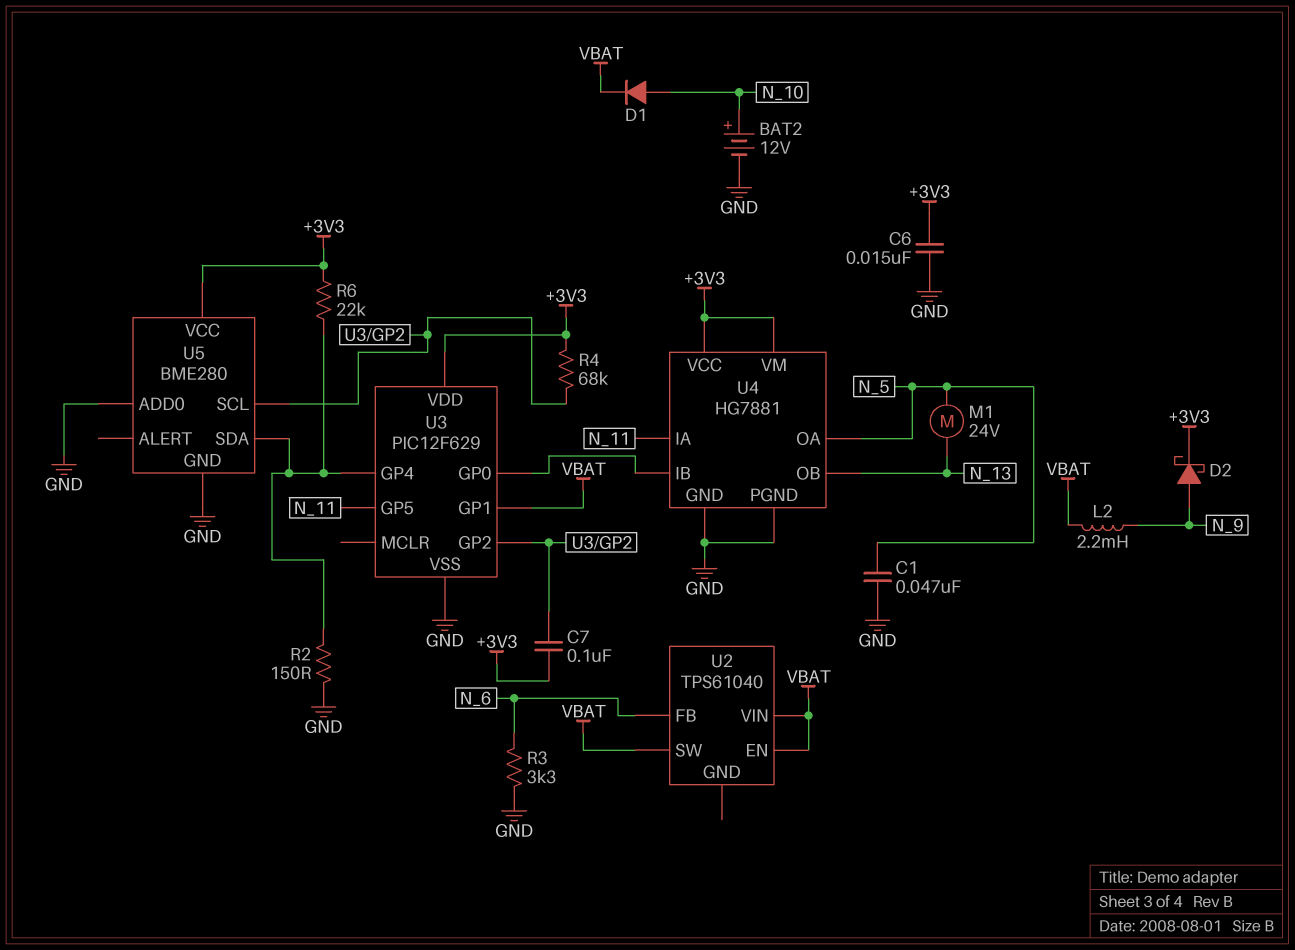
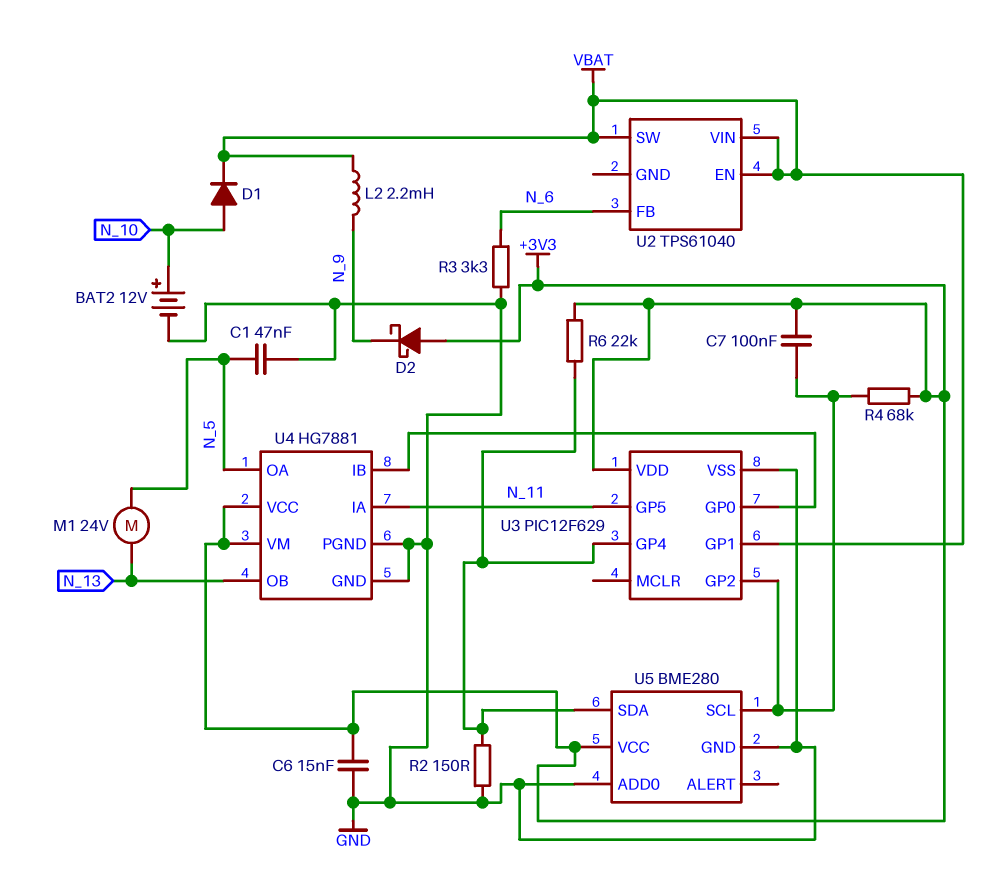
D2: schottky (A N_9, K +3V3) -> schottky (A +3V3, K N_9)

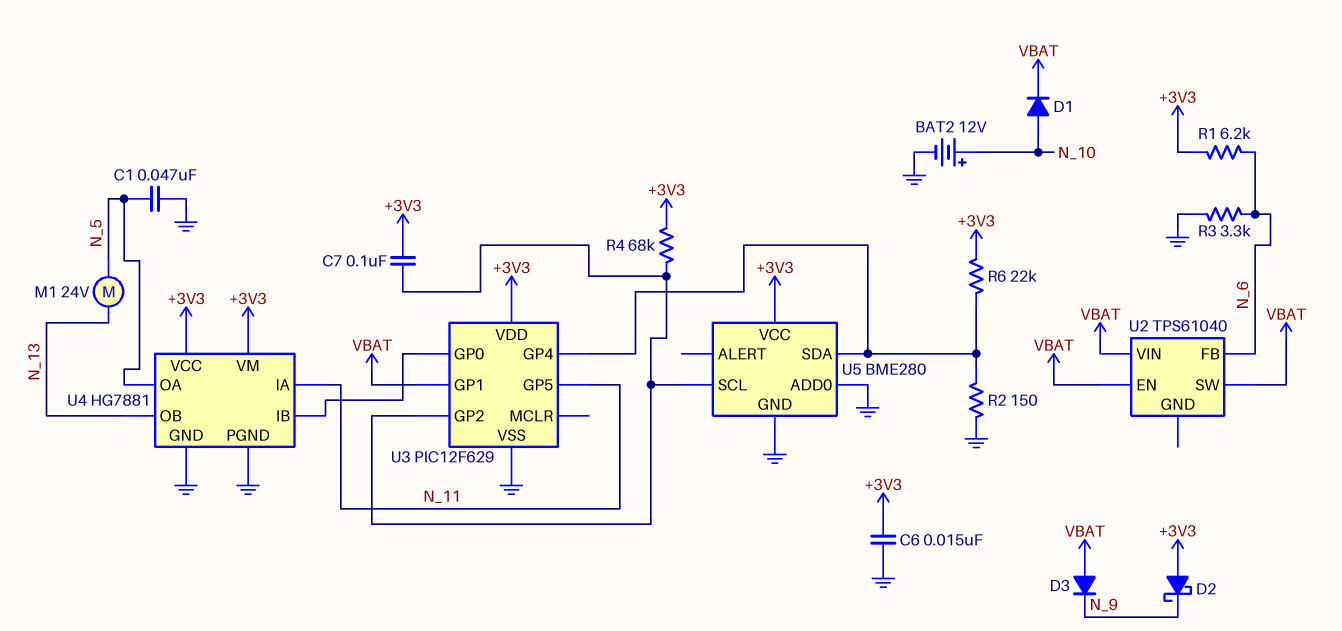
D3: none -> diode (A VBAT, K N_9)
L2: 2.2mH (N_9, VBAT) -> none
R1: none -> 6.2k (+3V3, N_6)

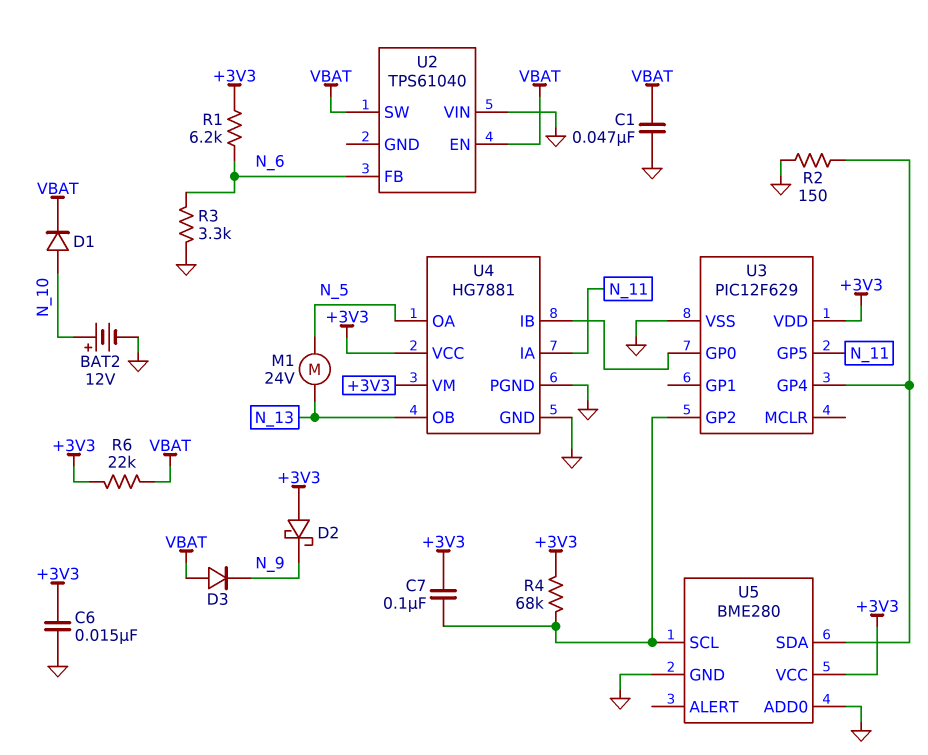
C1: 47nF (GND, N_5) -> 47nF (GND, VBAT)
R6: 22k (+3V3, U3/GP4) -> 22k (+3V3, VBAT)
U2 pin VIN: VBAT -> GND
U3 pin GP1: VBAT -> none

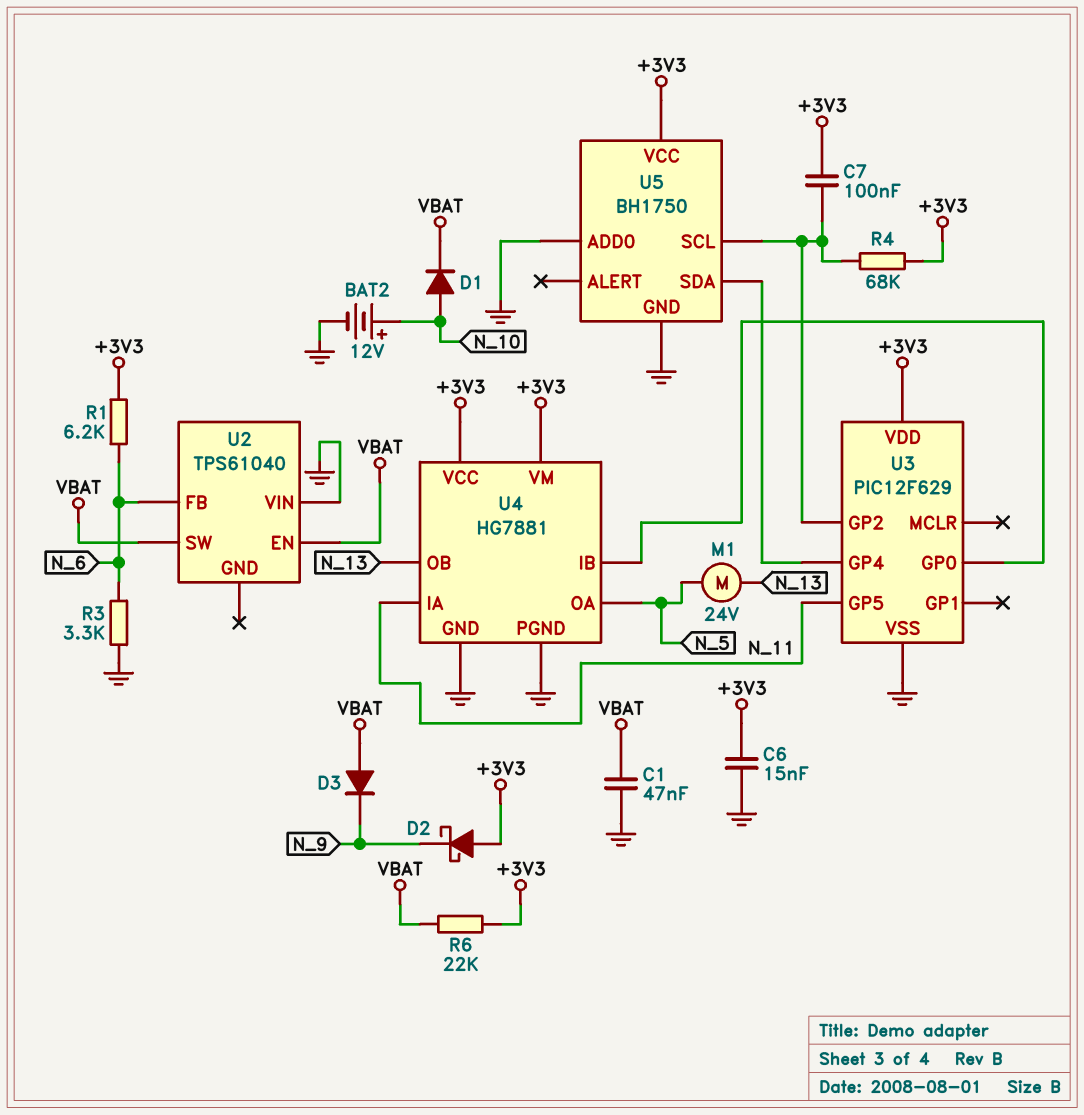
R2: 150 (GND, U3/GP4) -> none
U5: BME280 -> BH1750

